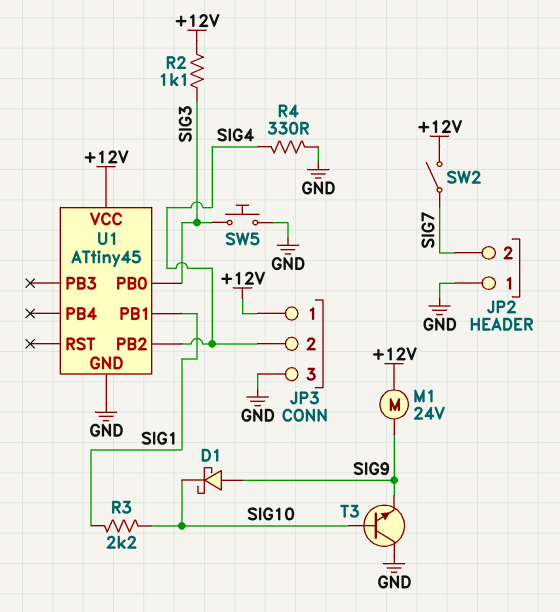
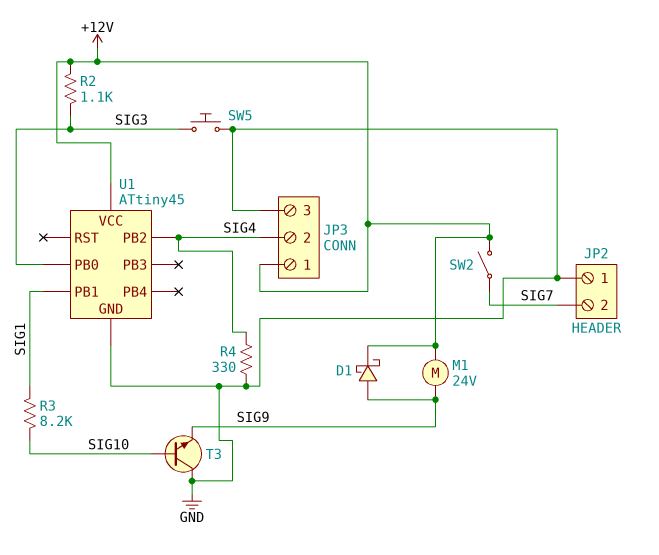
D1: schottky (A SIG9, K SIG10) -> schottky (A SIG9, K +12V)
R3: 2.2k (SIG1, SIG10) -> 8.2k (SIG1, SIG10)

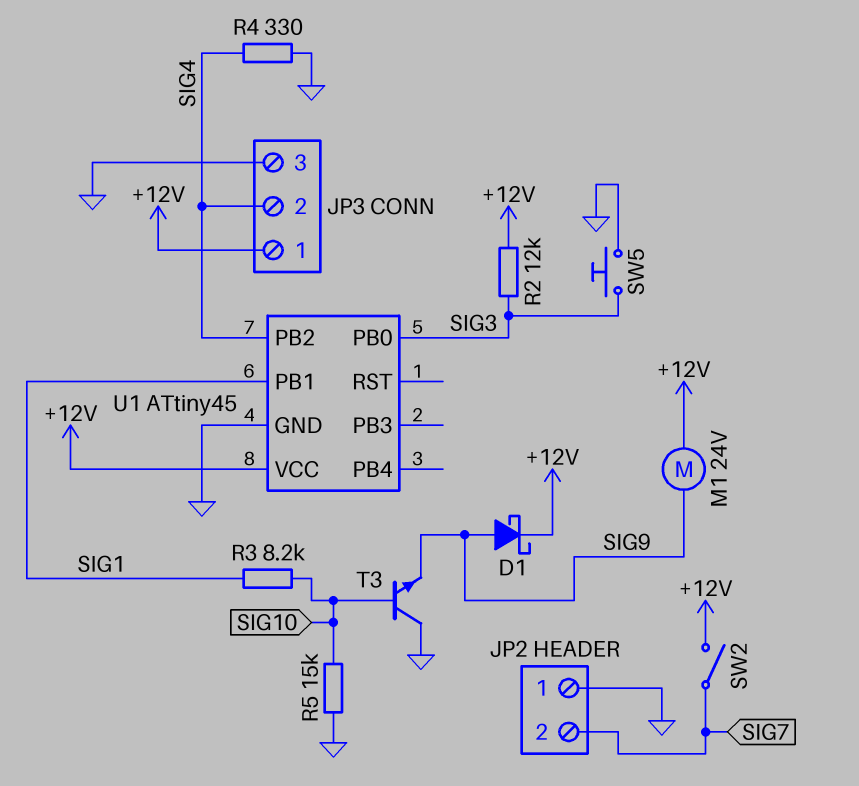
R2: 1.1k (+12V, SIG3) -> 12k (+12V, SIG3)
R5: none -> 15k (GND, SIG10)

